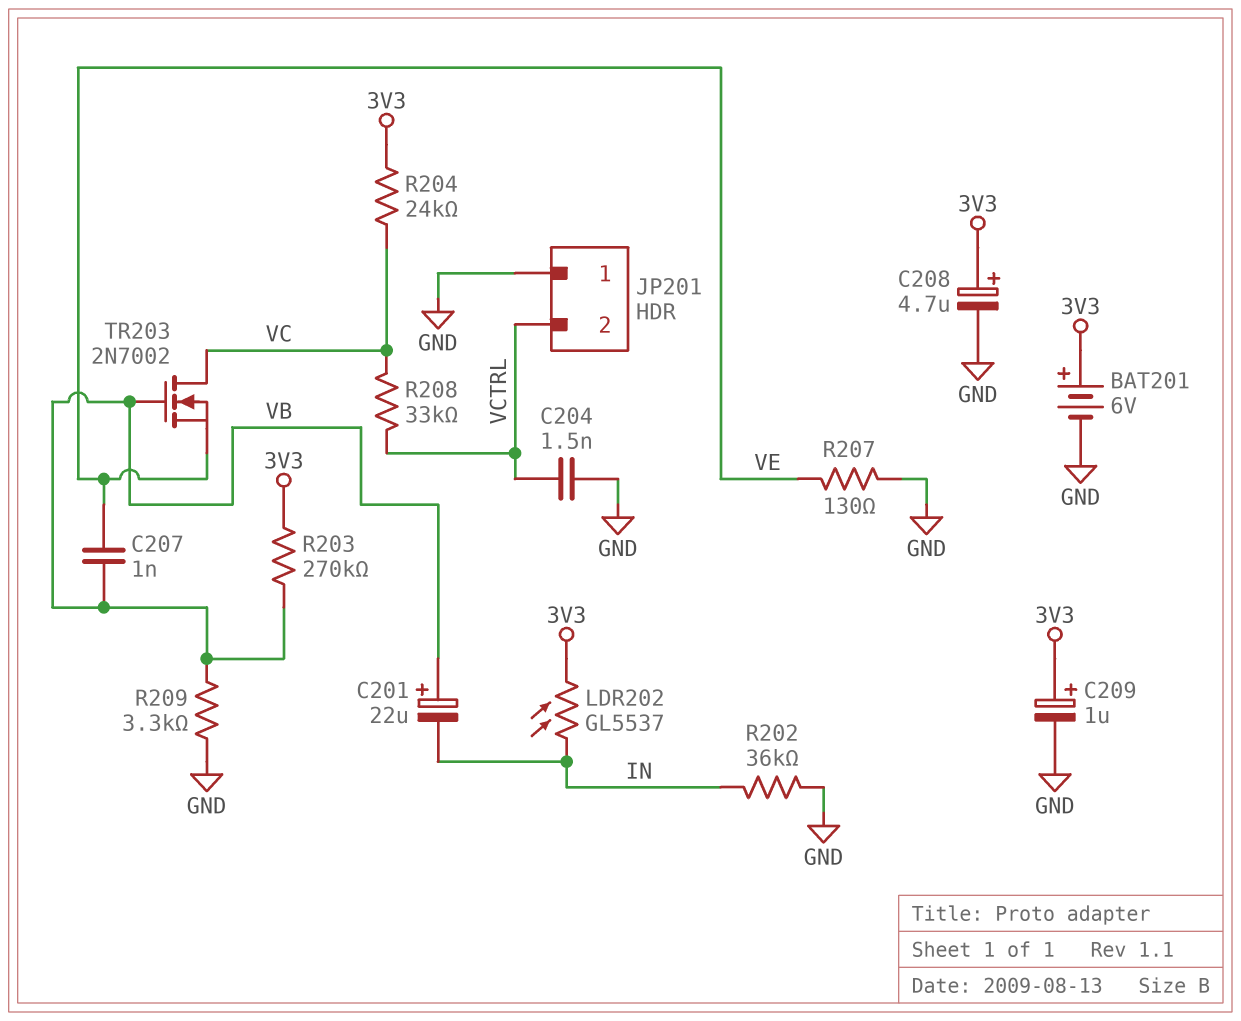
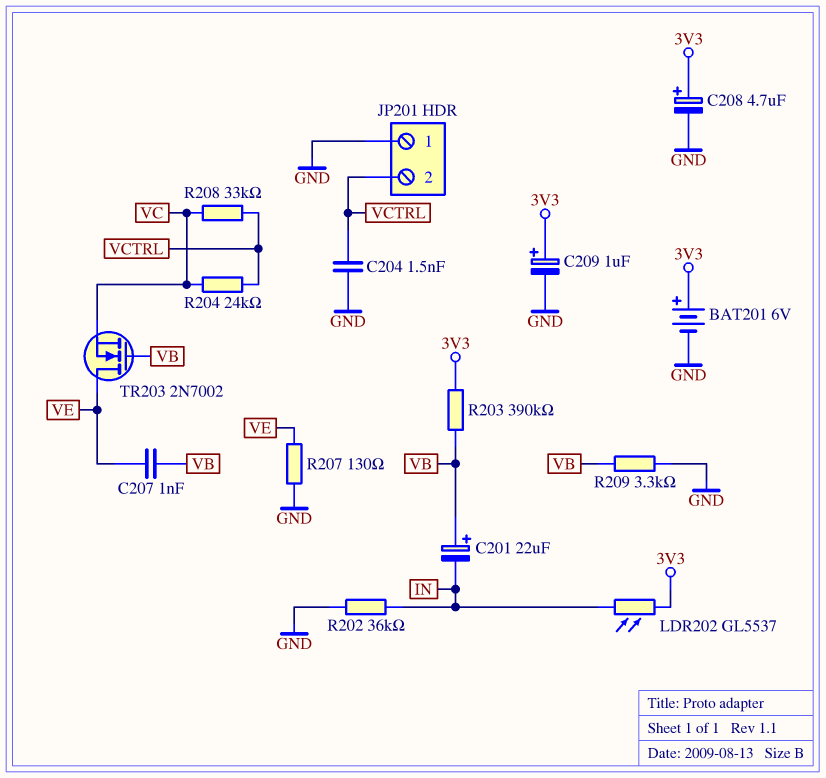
R203: 270k (3V3, VB) -> 390k (3V3, VB)
R204: 24k (3V3, VC) -> 24k (VC, VCTRL)
TR203: NMOS 2N7002 (G VB, D VC, S VE) -> NMOS 2N7002 (G VB, D VE, S VC)

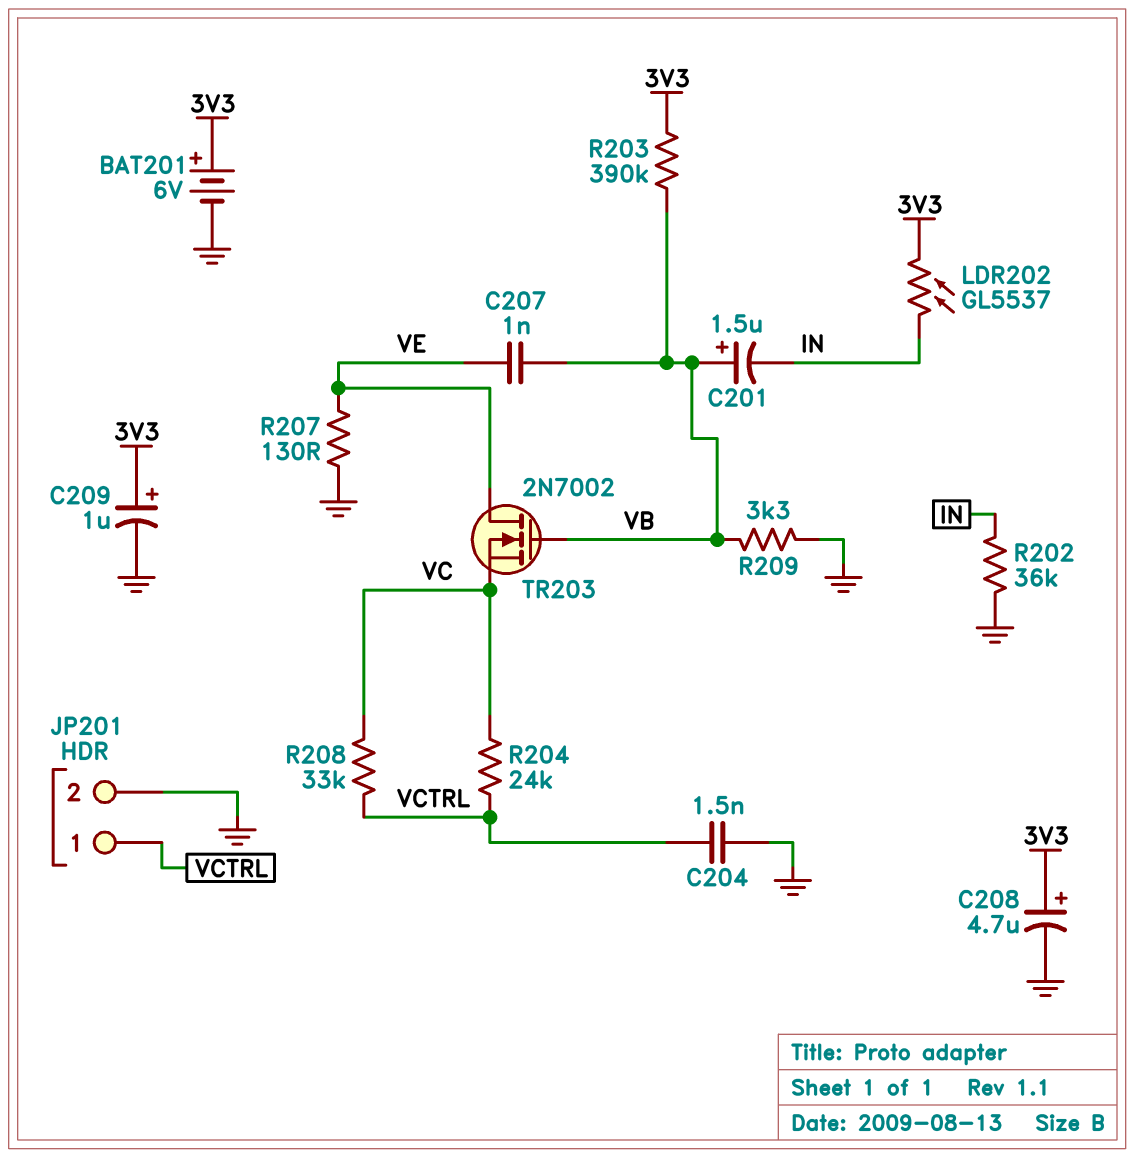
C201: 22uF (plus VB, minus IN) -> 1.5uF (plus VB, minus IN)
JP201 pin 1: GND -> VCTRL
JP201 pin 2: VCTRL -> GND

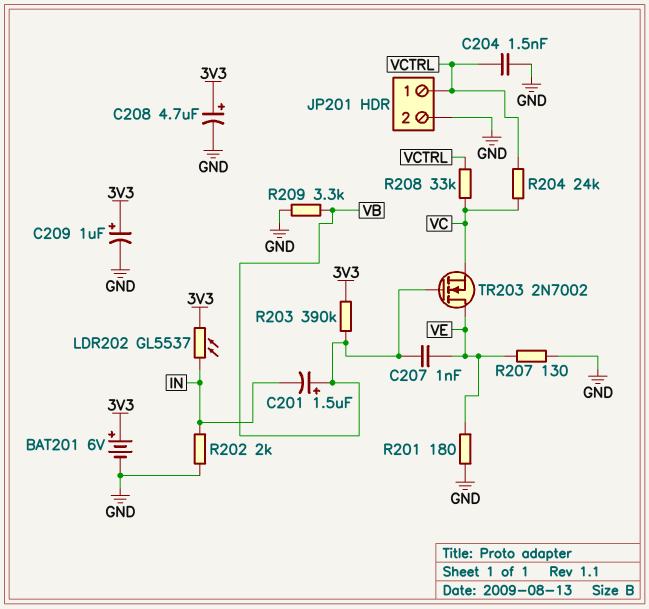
R201: none -> 180 (GND, VE)
R202: 36k (GND, IN) -> 2k (GND, IN)

